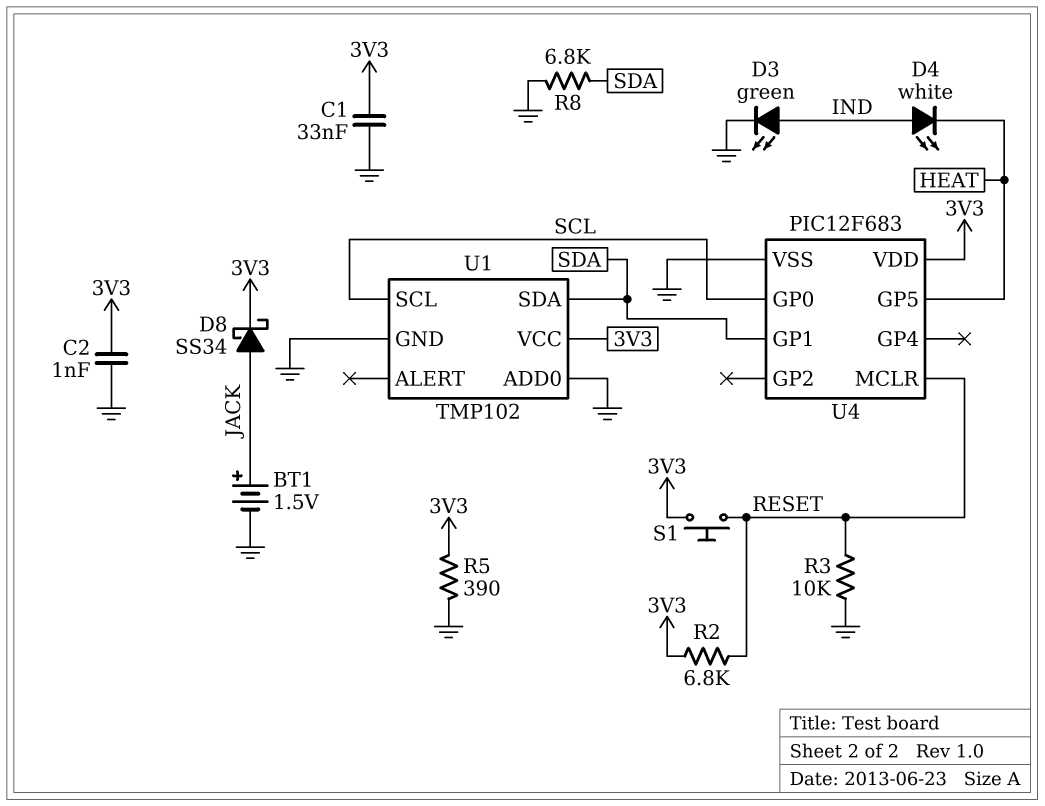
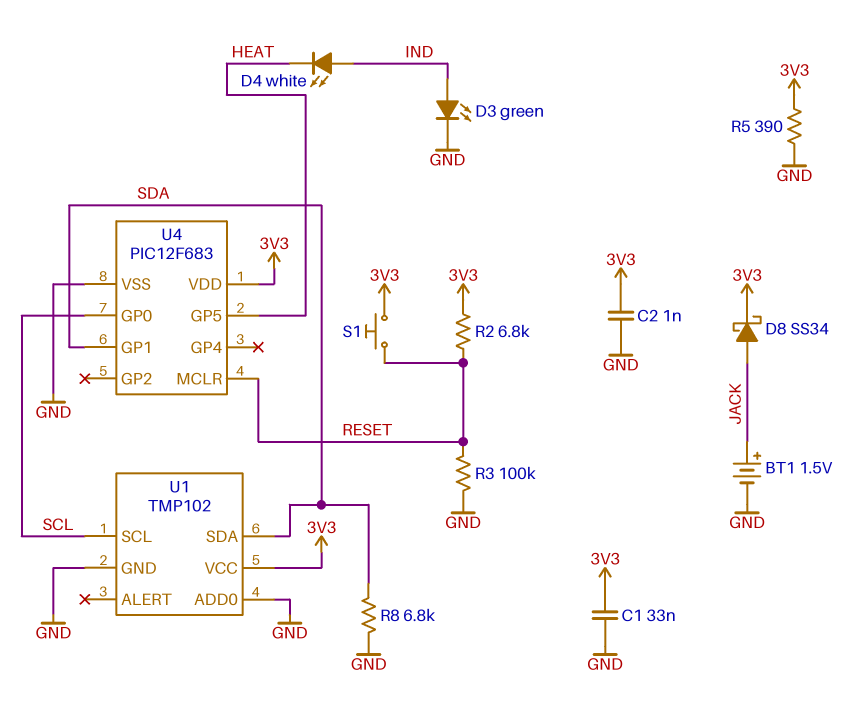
R3: 10k (GND, RESET) -> 100k (GND, RESET)

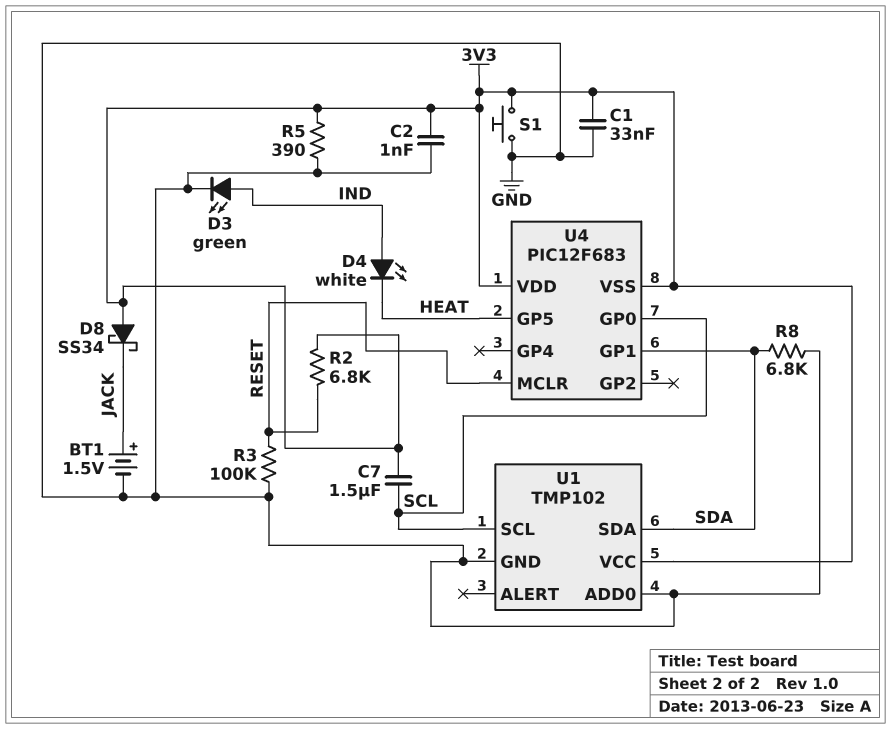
C7: none -> 1.5uF (3V3, SCL)
D8: schottky SS34 (A JACK, K 3V3) -> schottky SS34 (A 3V3, K JACK)
S1: button (3V3, RESET) -> button (3V3, GND)
U4 pin VSS: GND -> 3V3

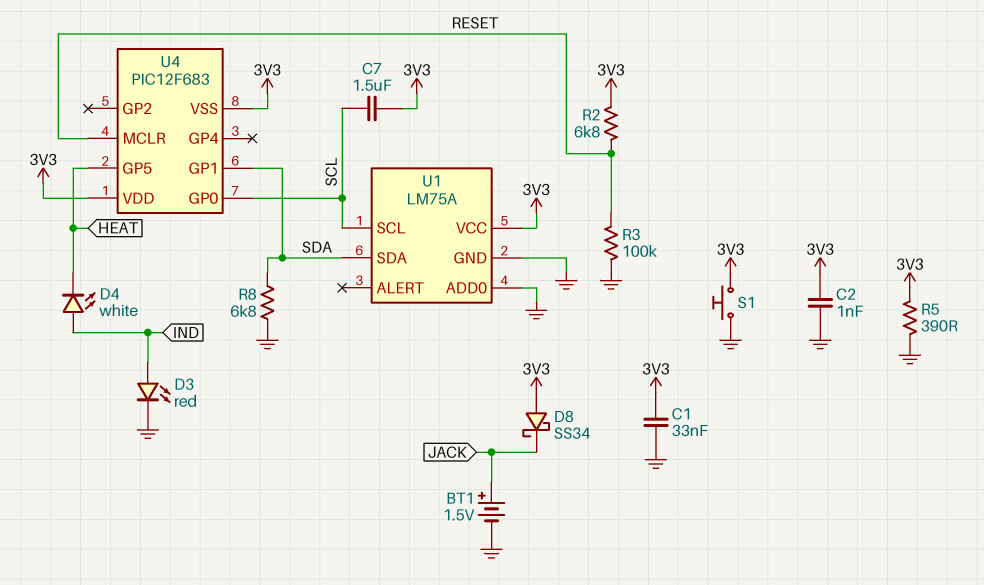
D3: LED green (A IND, K GND) -> LED red (A IND, K GND)
U1: TMP102 -> LM75A

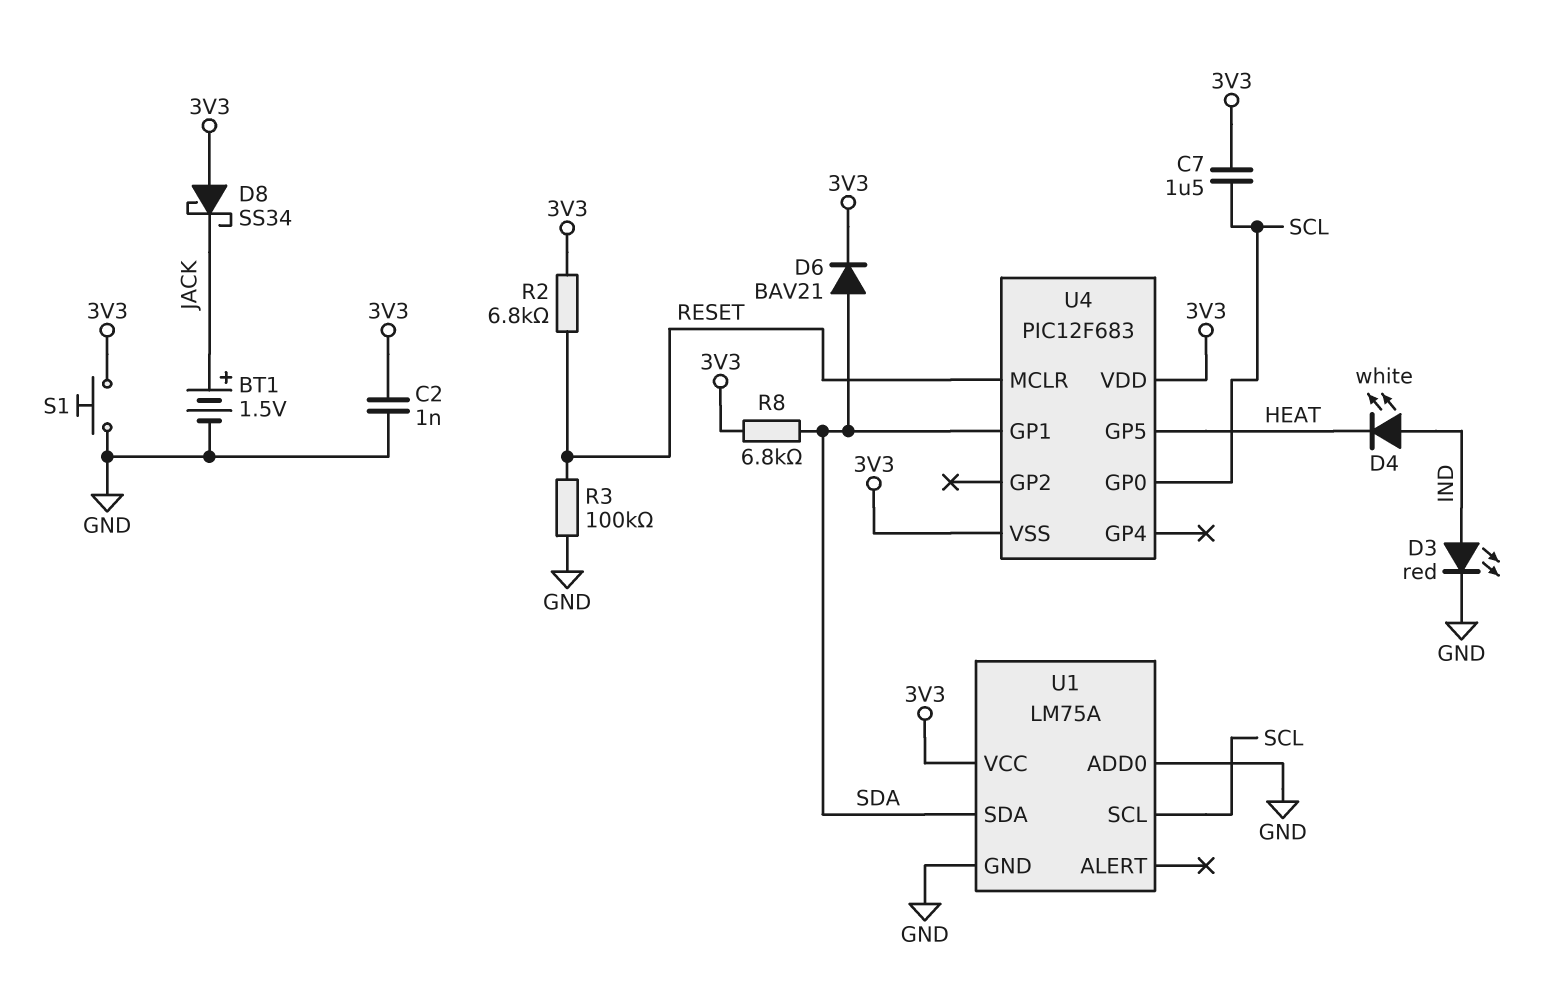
C1: 33nF (3V3, GND) -> none
D6: none -> diode BAV21 (A SDA, K 3V3)
R5: 390 (3V3, GND) -> none
R8: 6.8k (GND, SDA) -> 6.8k (3V3, SDA)

